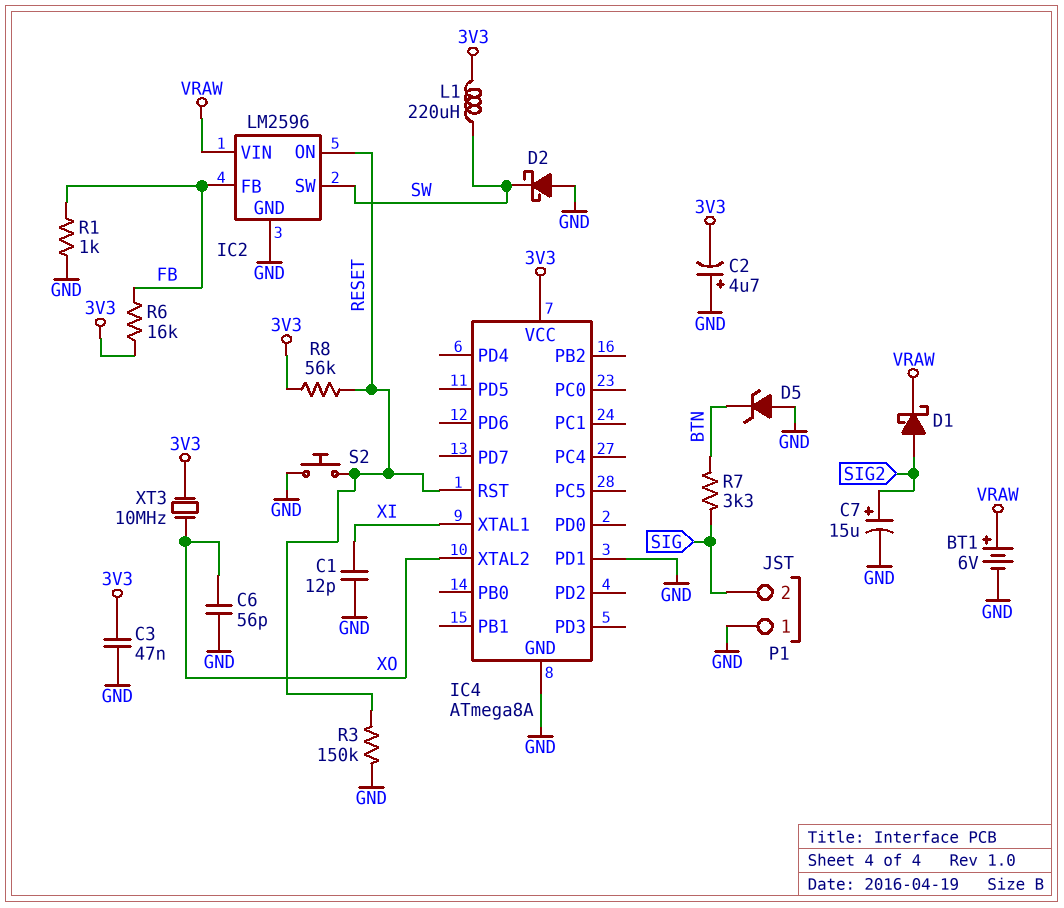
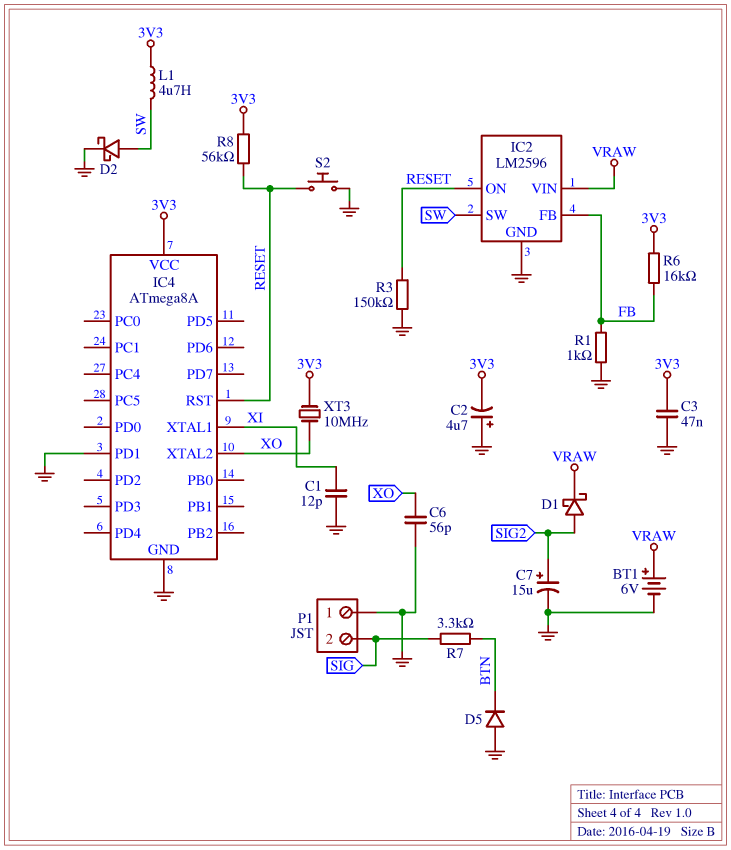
D2: schottky (A GND, K SW) -> schottky (A SW, K GND)
D5: zener (A GND, K BTN) -> diode (A GND, K BTN)
L1: 220uH (3V3, SW) -> 4.7uH (3V3, SW)

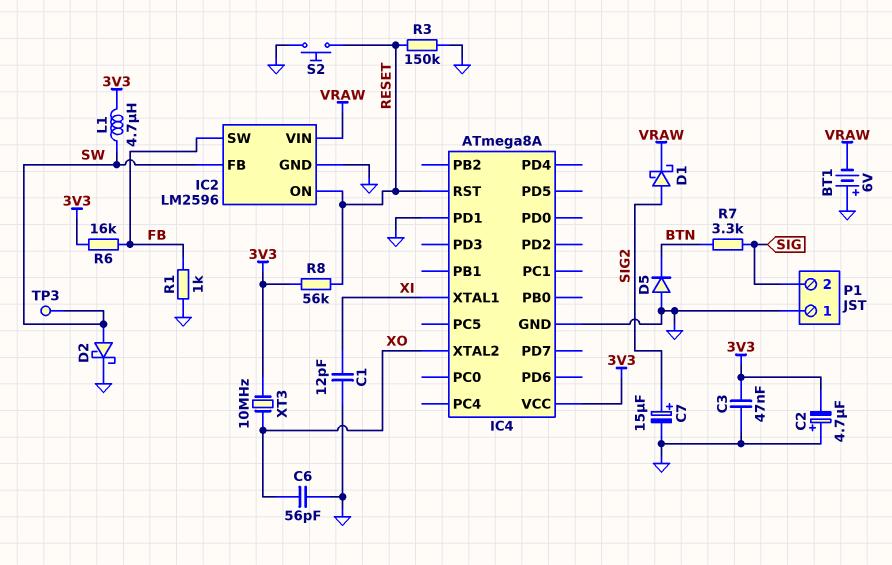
BT1: 6V (plus VRAW, minus GND) -> 6V (plus GND, minus VRAW)
IC2 pin FB: FB -> SW
IC2 pin SW: SW -> FB
TP3: none -> test point (SW)

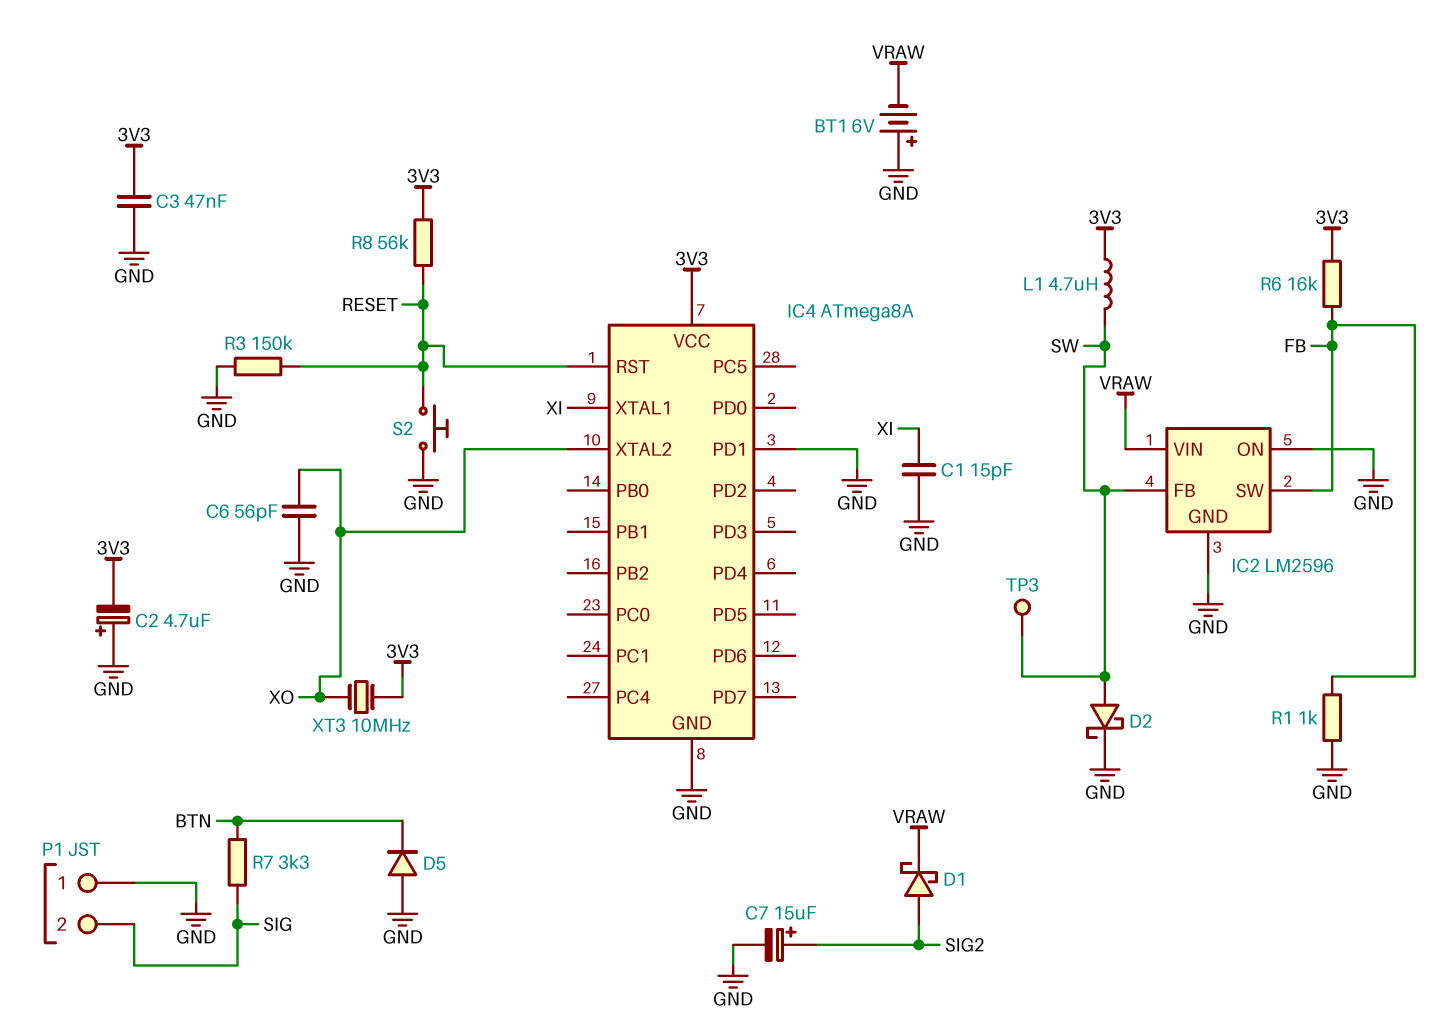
C1: 12pF (GND, XI) -> 15pF (GND, XI)
IC2 pin ON: RESET -> GND

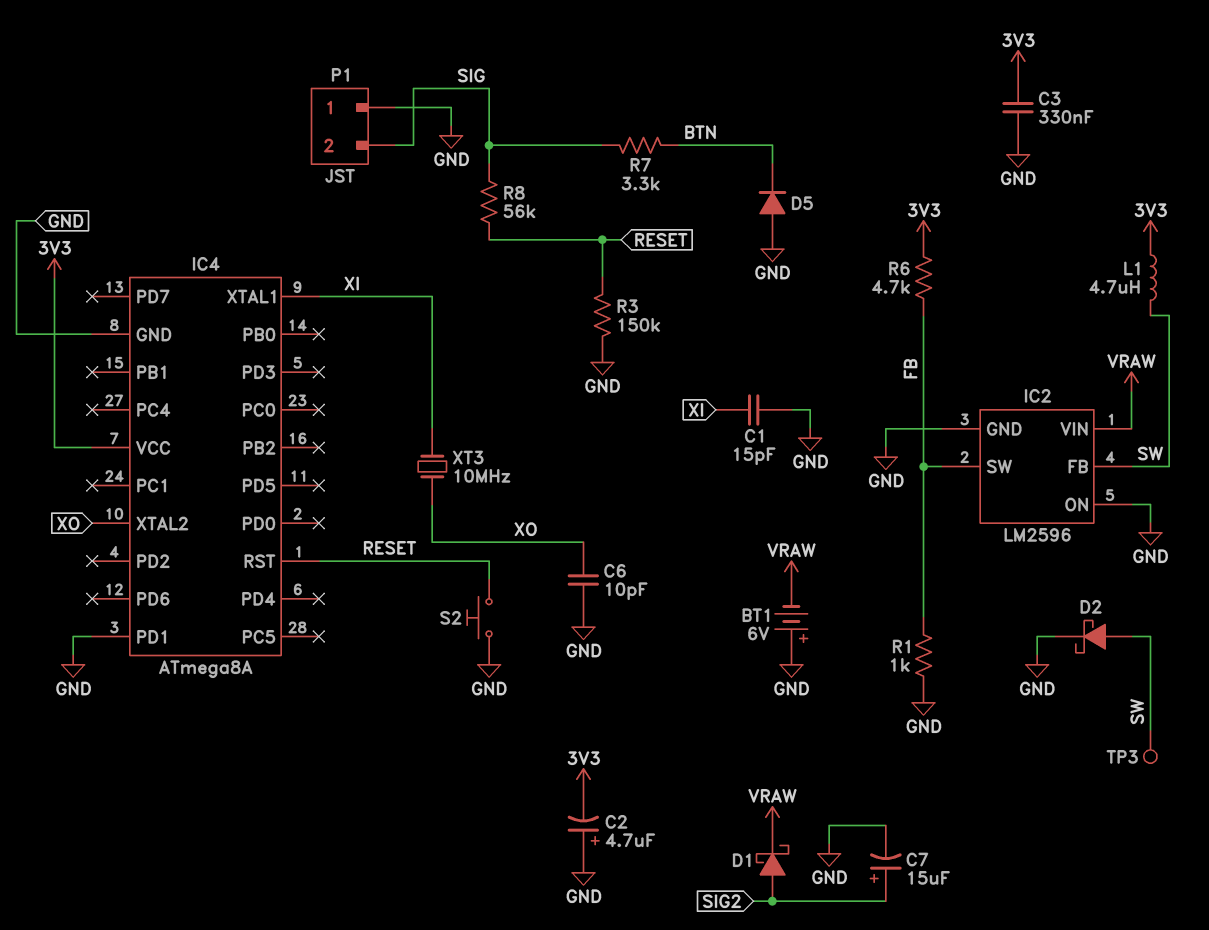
C3: 47nF (3V3, GND) -> 330nF (3V3, GND)
C6: 56pF (GND, XO) -> 10pF (GND, XO)
R6: 16k (3V3, FB) -> 4.7k (3V3, FB)
R8: 56k (3V3, RESET) -> 56k (RESET, SIG)
XT3: 10MHz (3V3, XO) -> 10MHz (XI, XO)

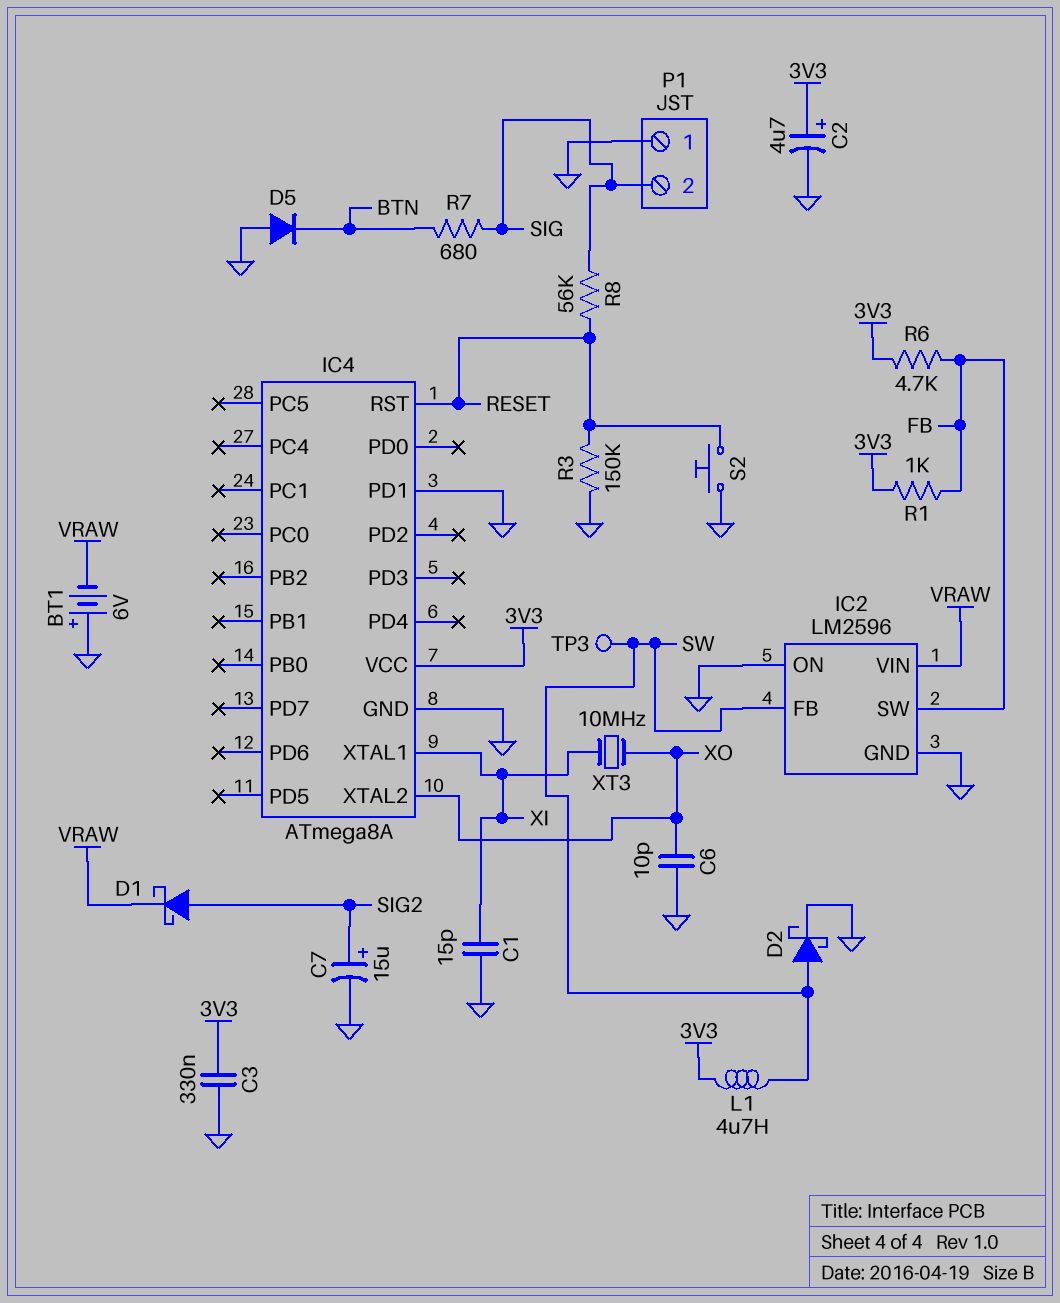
C2: 4.7uF (plus GND, minus 3V3) -> 4.7uF (plus 3V3, minus GND)
R1: 1k (FB, GND) -> 1k (3V3, FB)
R7: 3.3k (BTN, SIG) -> 680 (BTN, SIG)

